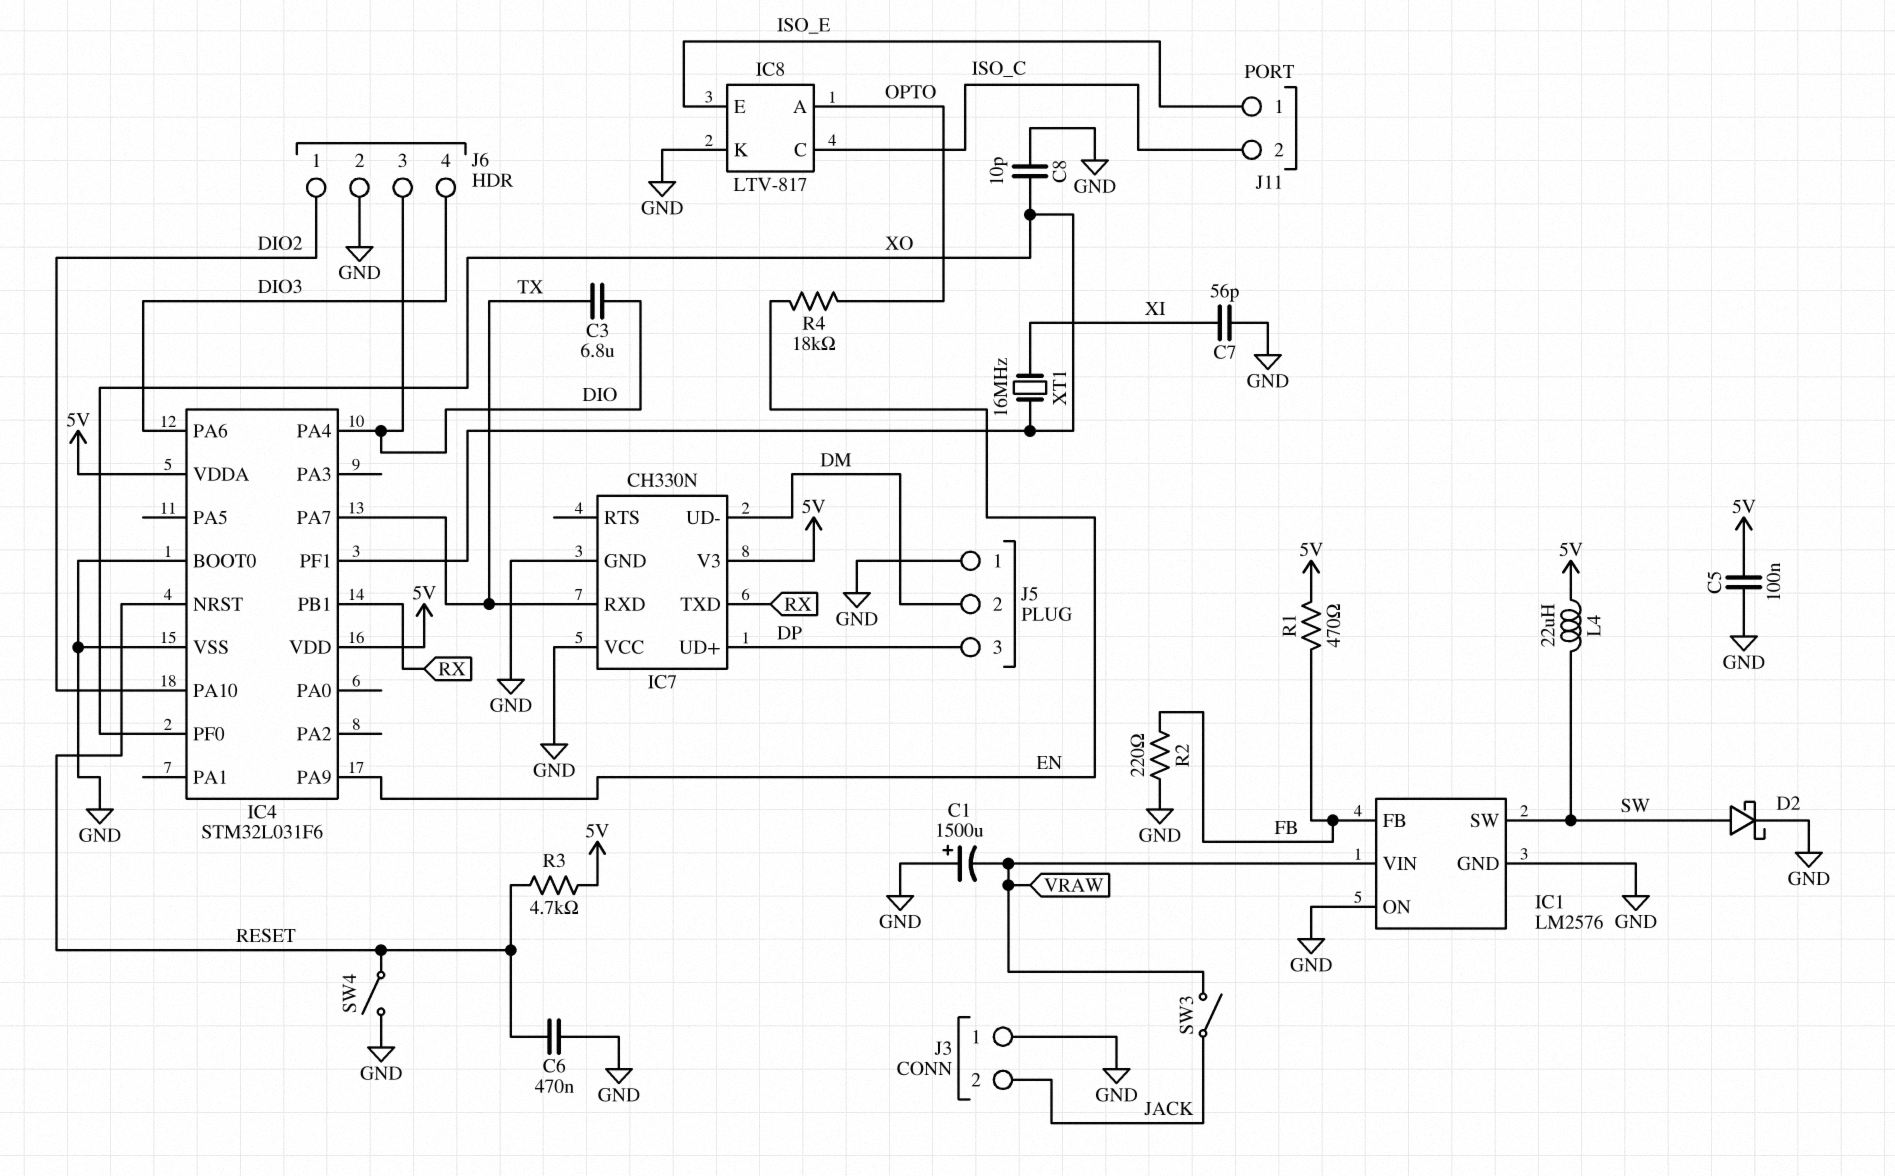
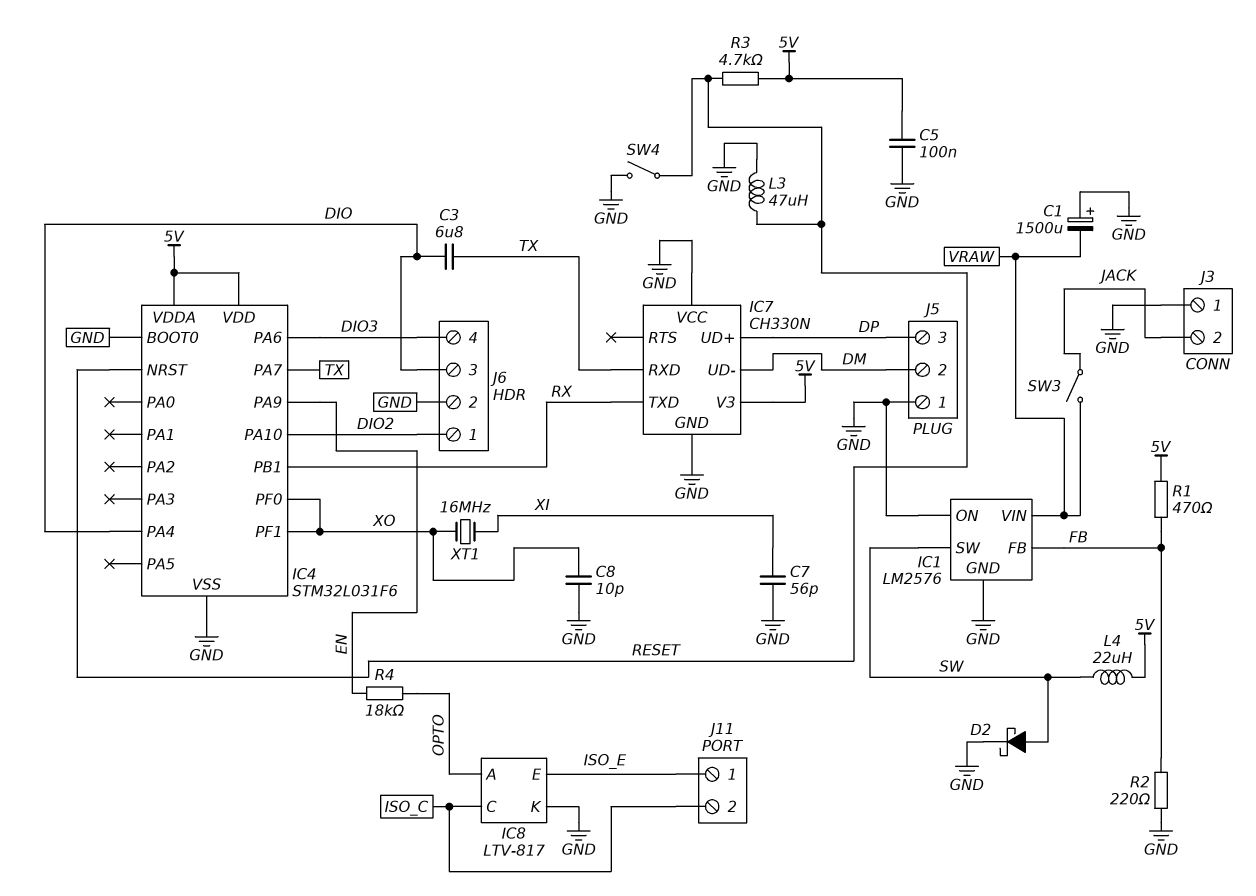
C6: 470nF (GND, RESET) -> none
L3: none -> 47uH (GND, RESET)

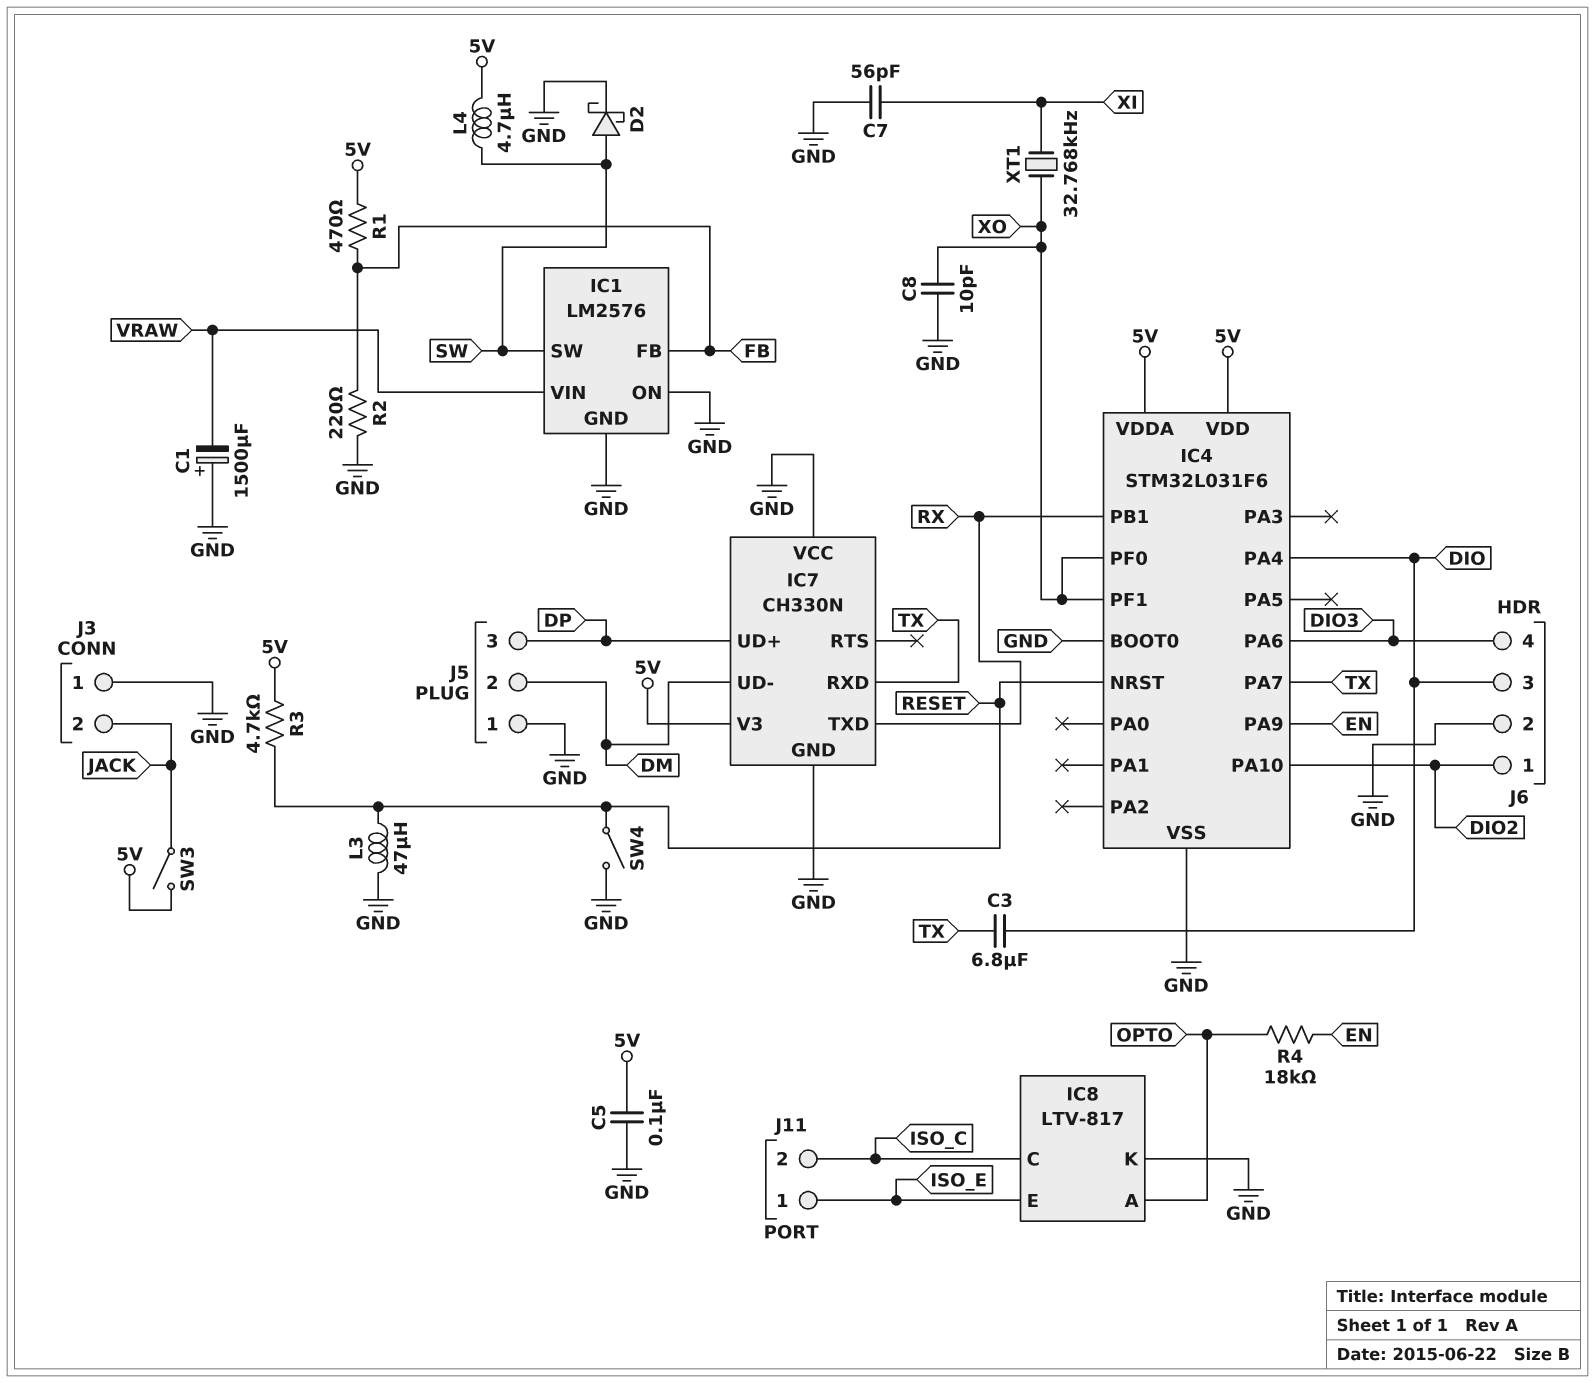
L4: 22uH (5V, SW) -> 4.7uH (5V, SW)
SW3: switch (JACK, VRAW) -> switch (5V, JACK)
XT1: 16MHz (XI, XO) -> 32.768kHz (XI, XO)

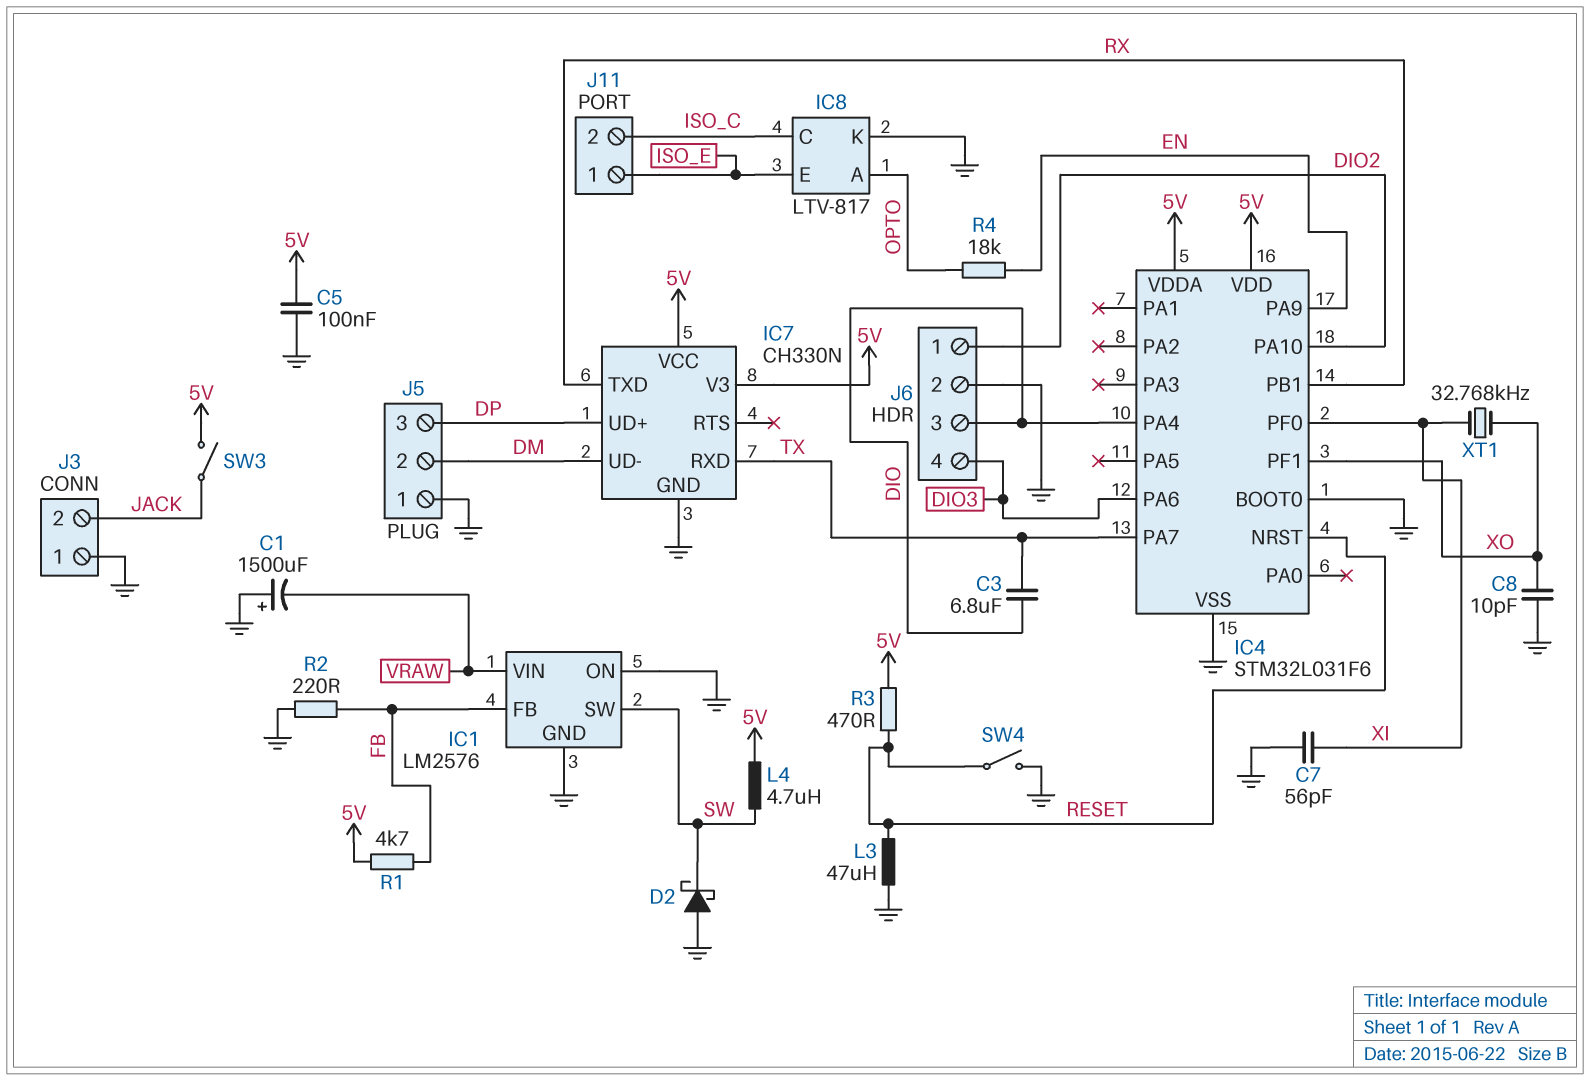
D2: schottky (A SW, K GND) -> schottky (A GND, K SW)
IC4 pin PF0: XO -> XI
IC7 pin VCC: GND -> 5V
R1: 470 (5V, FB) -> 4.7k (5V, FB)
R3: 4.7k (5V, RESET) -> 470 (5V, RESET)

